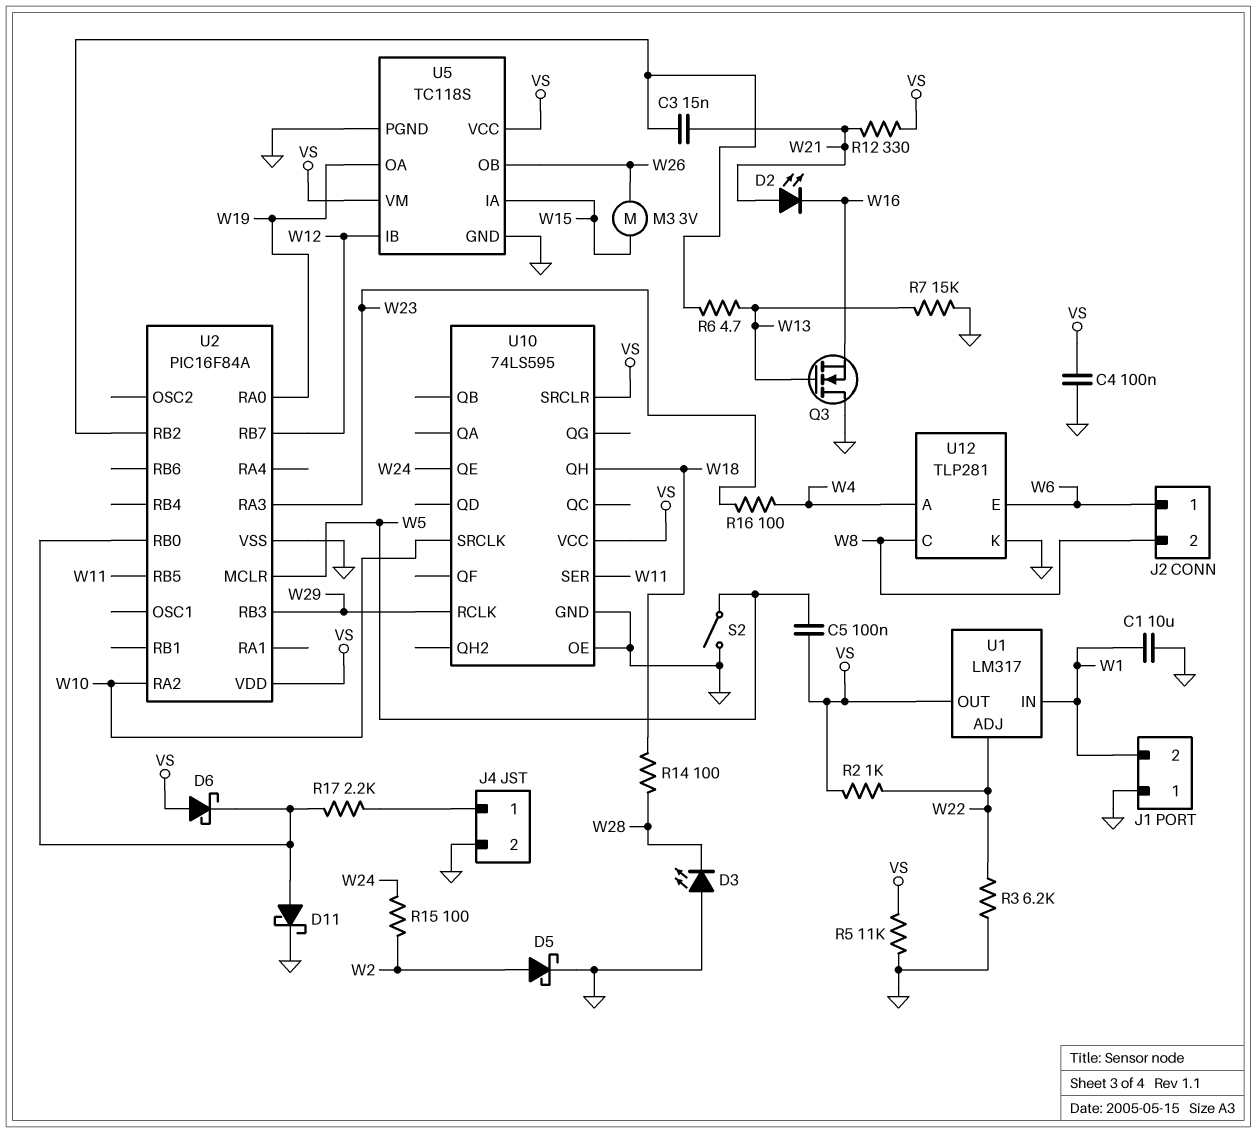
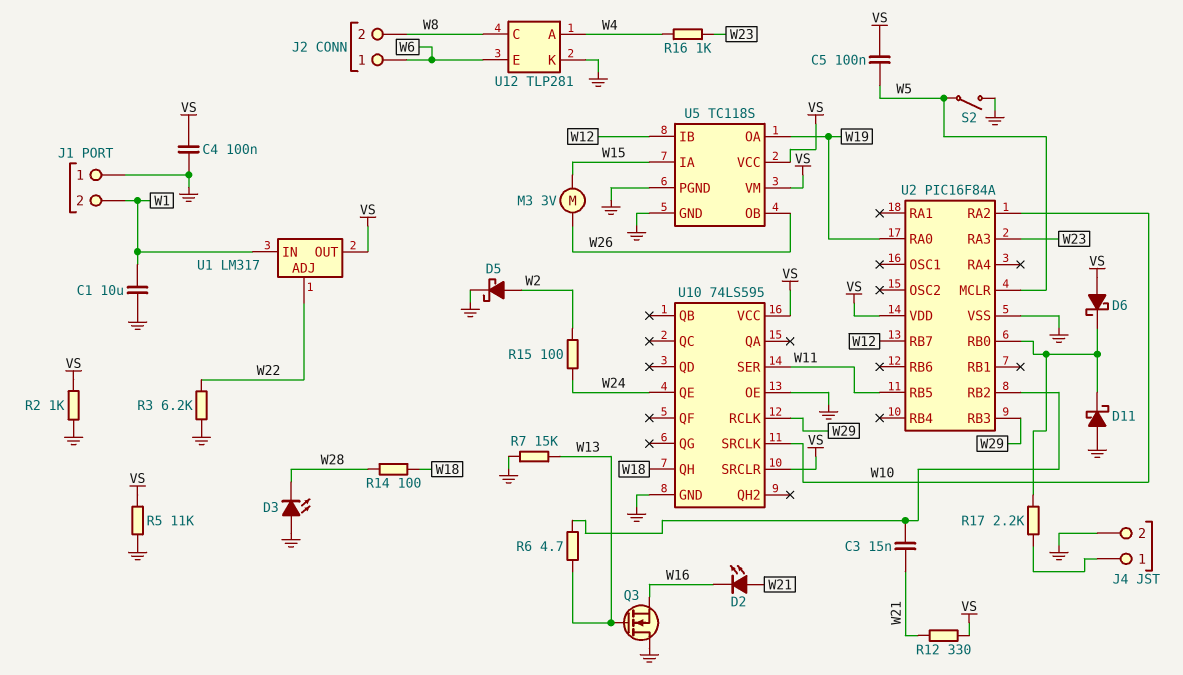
D11: schottky (A U2/RB0, K GND) -> schottky (A GND, K U2/RB0)
R2: 1k (VS, W22) -> 1k (GND, VS)
R16: 100 (W4, W23) -> 1k (W4, W23)

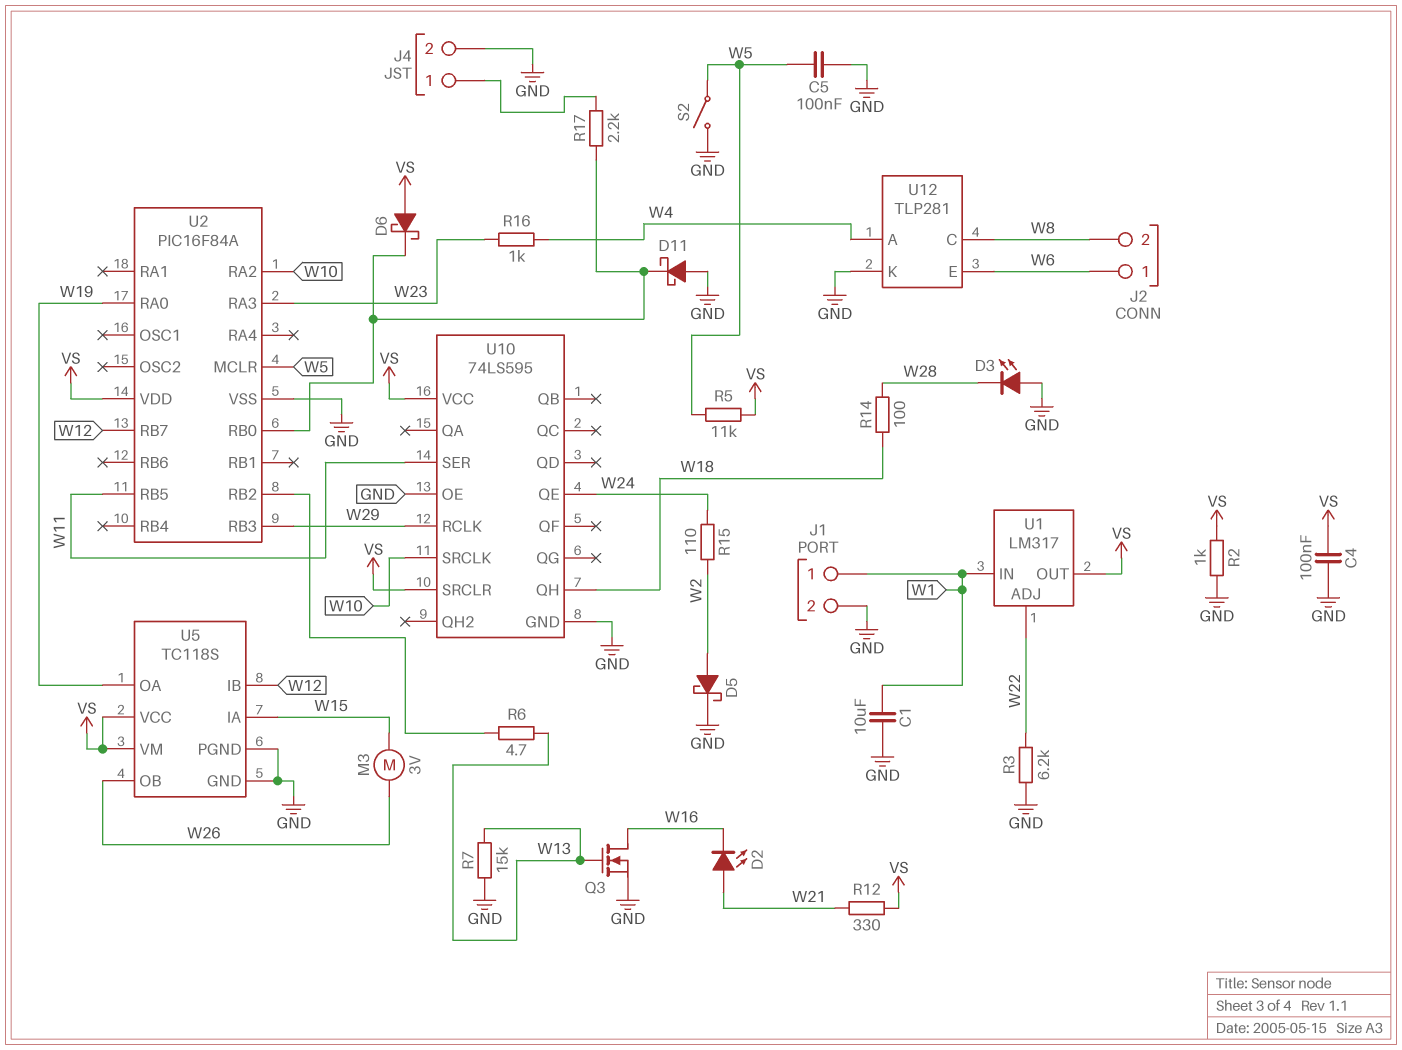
C3: 15nF (U2/RB2, W21) -> none
C5: 100nF (VS, W5) -> 100nF (GND, W5)
J1 pin 1: GND -> W1
J1 pin 2: W1 -> GND
Q3: NMOS (G W13, D GND, S W16) -> NMOS (G W13, D W16, S GND)
R5: 11k (GND, VS) -> 11k (VS, W5)
R15: 100 (W2, W24) -> 110 (W2, W24)

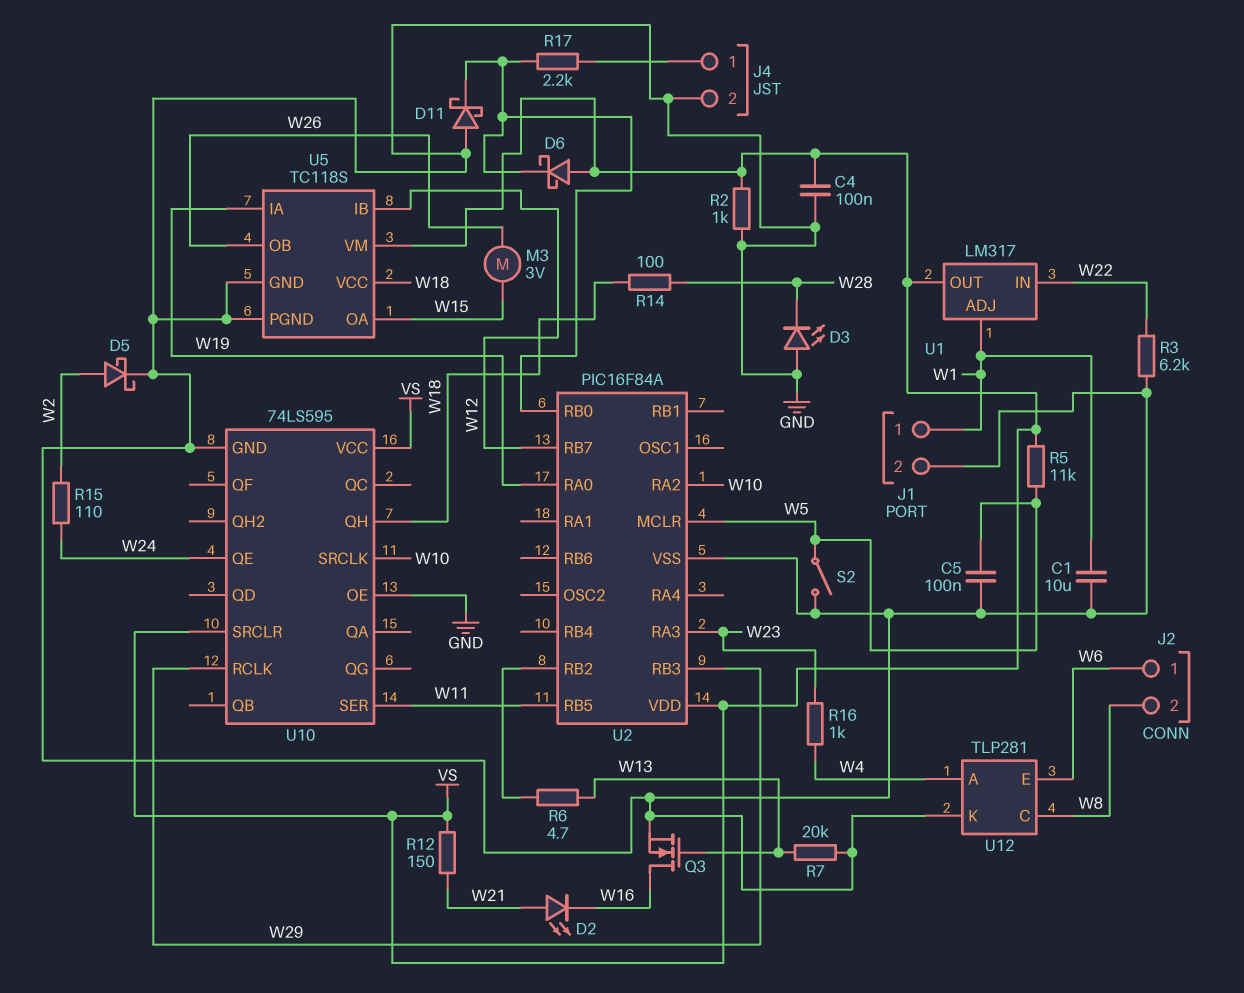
R7: 15k (GND, W13) -> 20k (GND, W13)
R12: 330 (VS, W21) -> 150 (VS, W21)
U1 pin ADJ: W22 -> W1
U1 pin IN: W1 -> W22
U5 pin IA: W15 -> W19
U5 pin OA: W19 -> W15
U5 pin VCC: VS -> W18

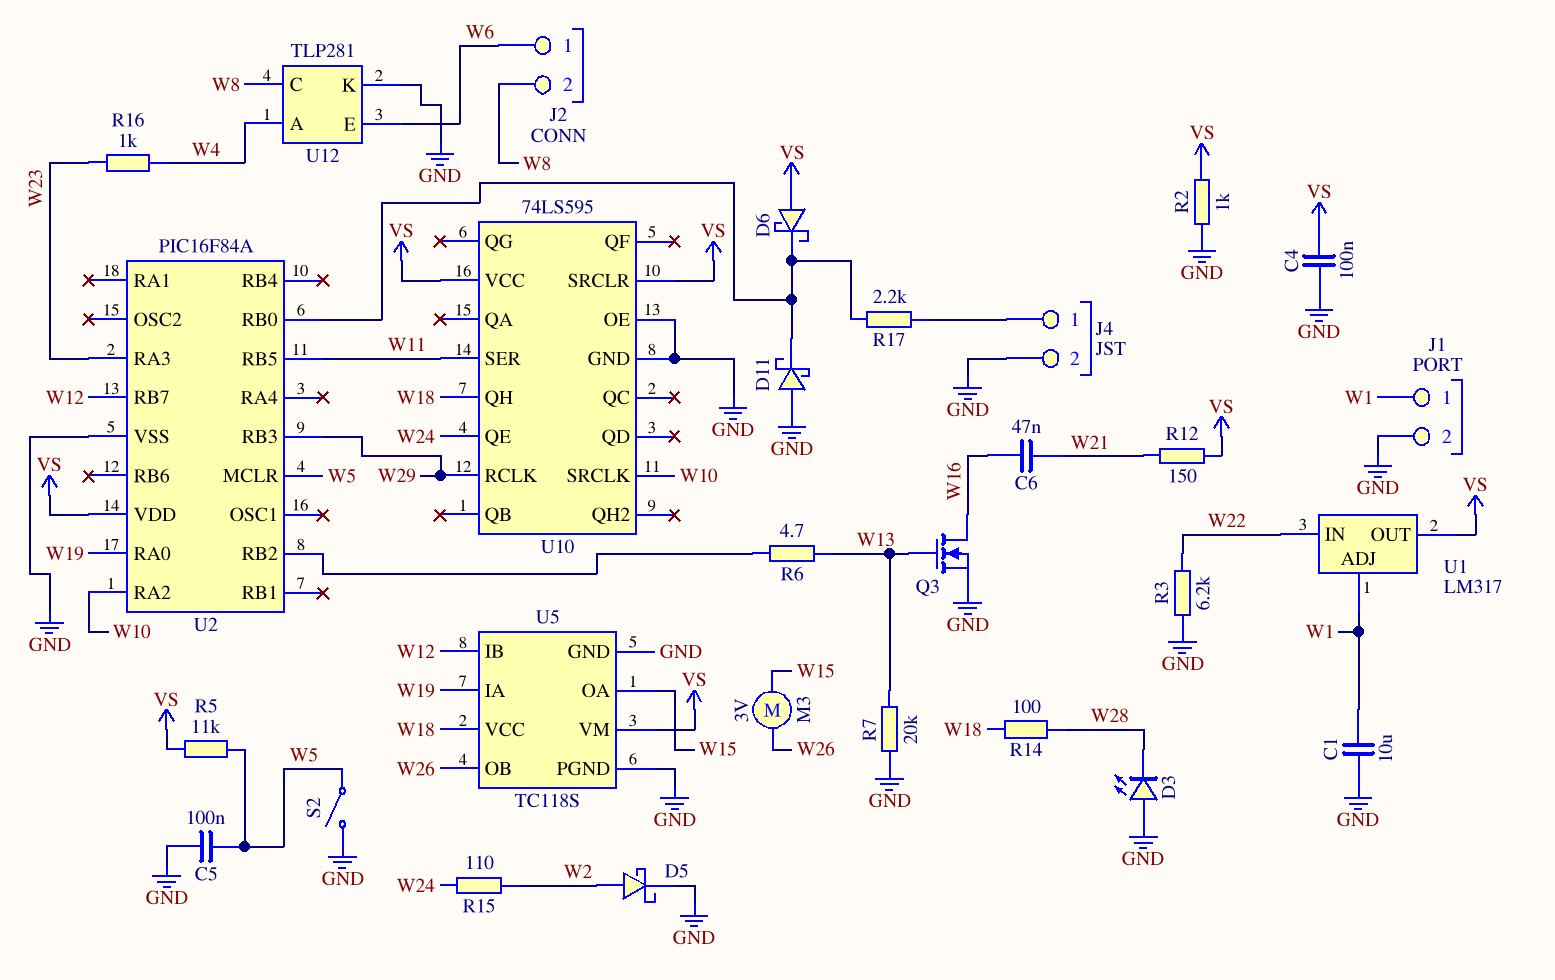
C6: none -> 47nF (W16, W21)
D2: LED (A W21, K W16) -> none

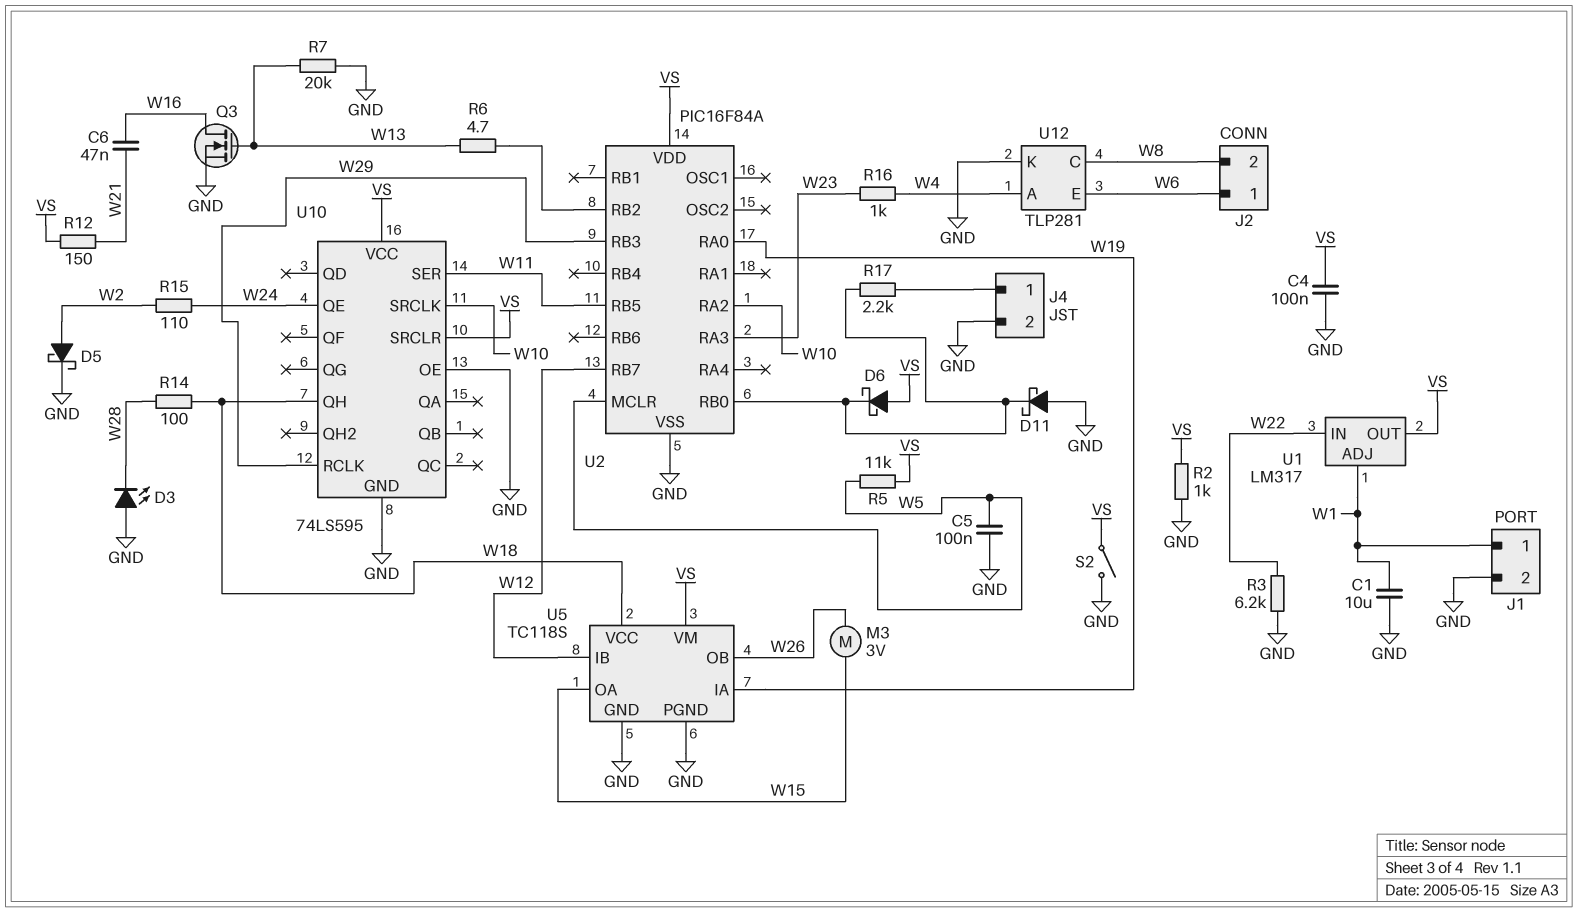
S2: switch (GND, W5) -> switch (GND, VS)

